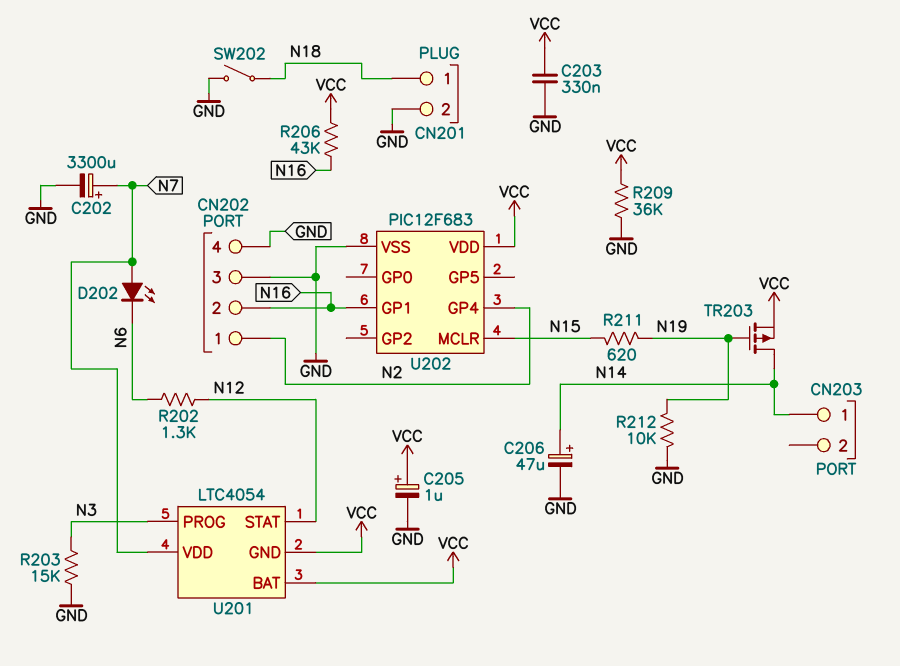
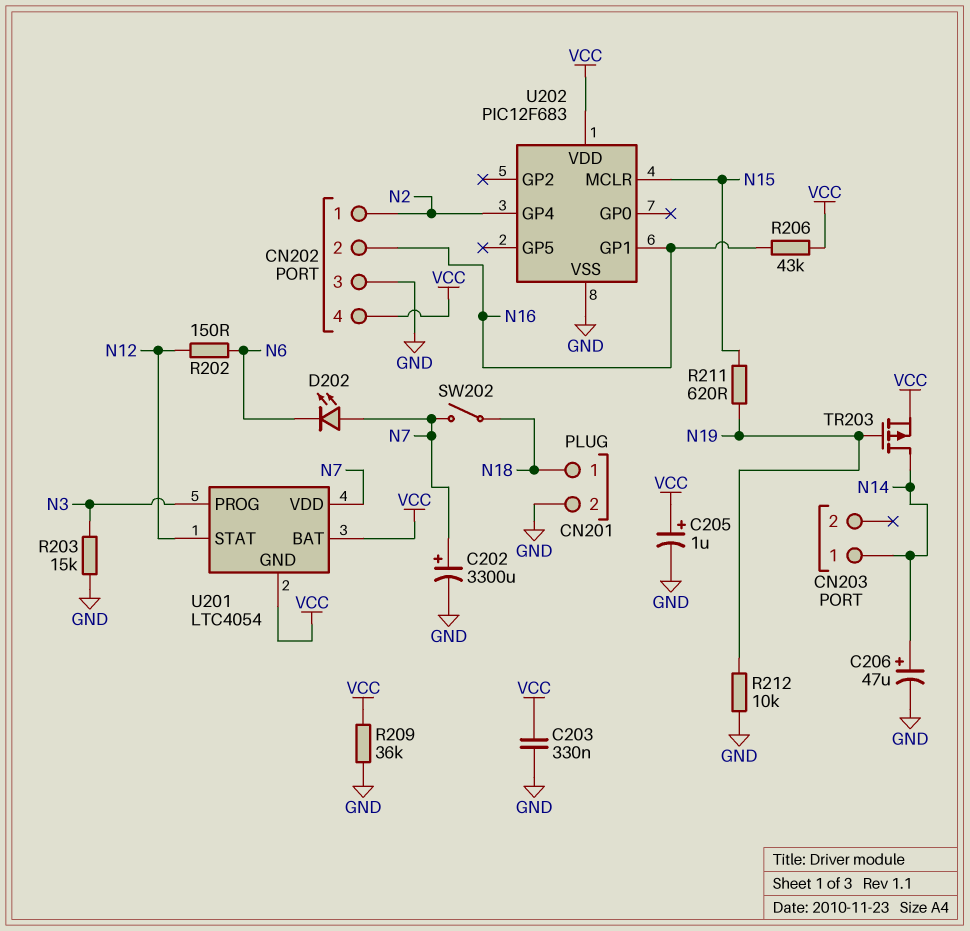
CN202 pin 4: GND -> VCC
R202: 1.3k (N6, N12) -> 150 (N6, N12)
SW202: switch (GND, N18) -> switch (N7, N18)

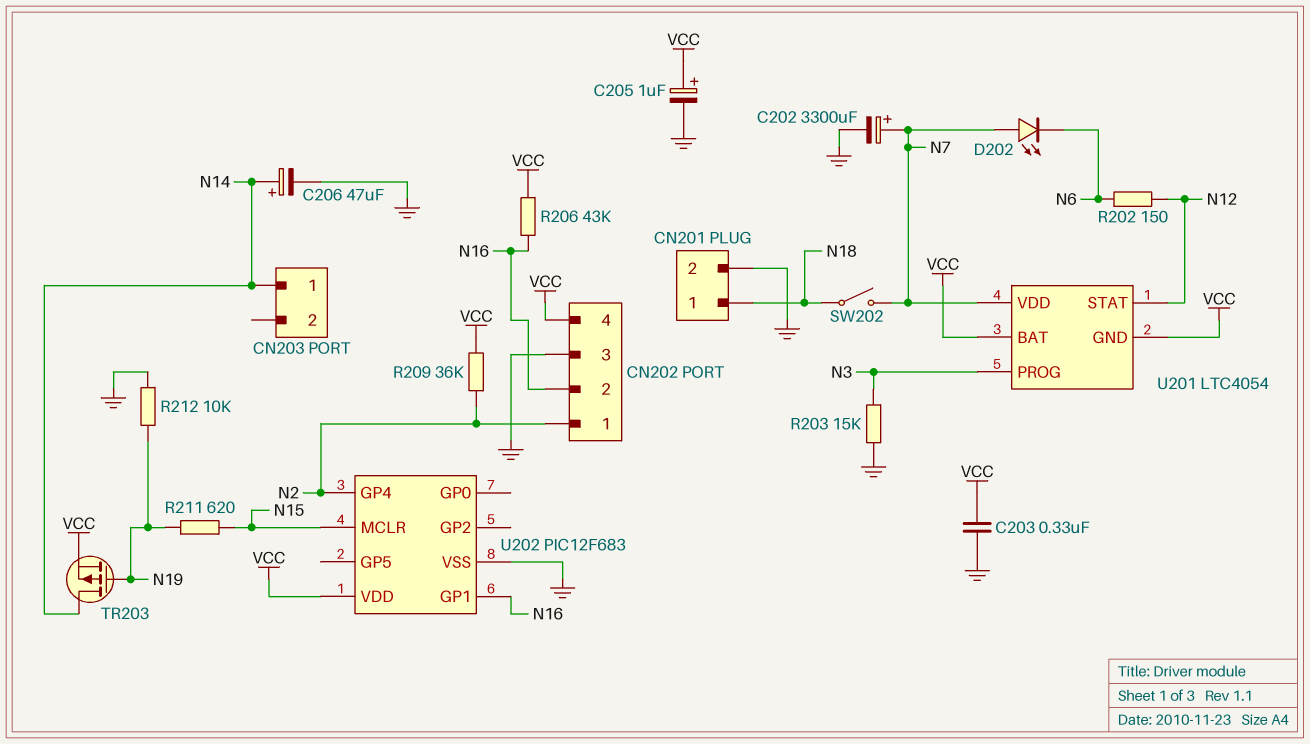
R209: 36k (GND, VCC) -> 36k (N2, VCC)

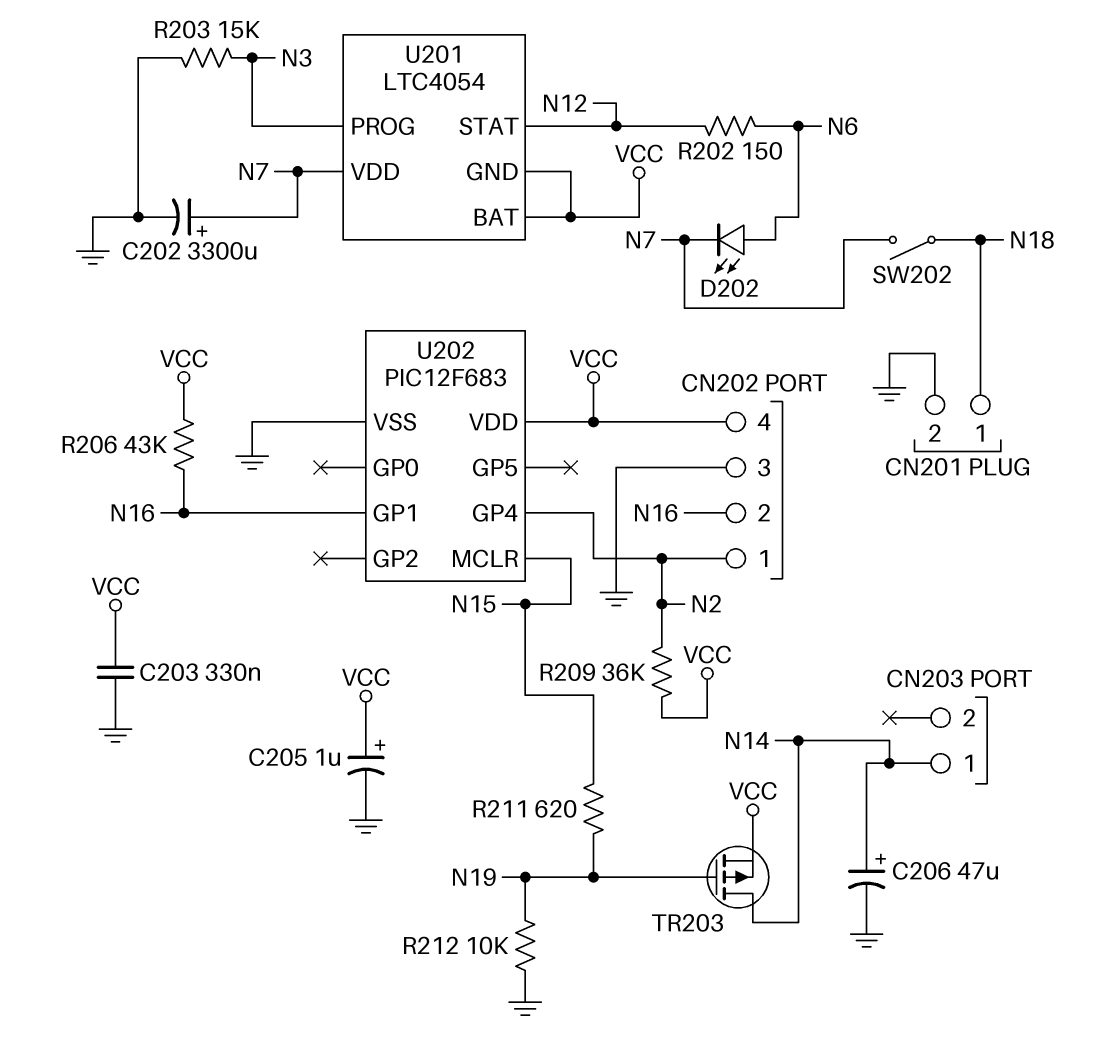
D202: LED (A N7, K N6) -> LED (A N6, K N7)

